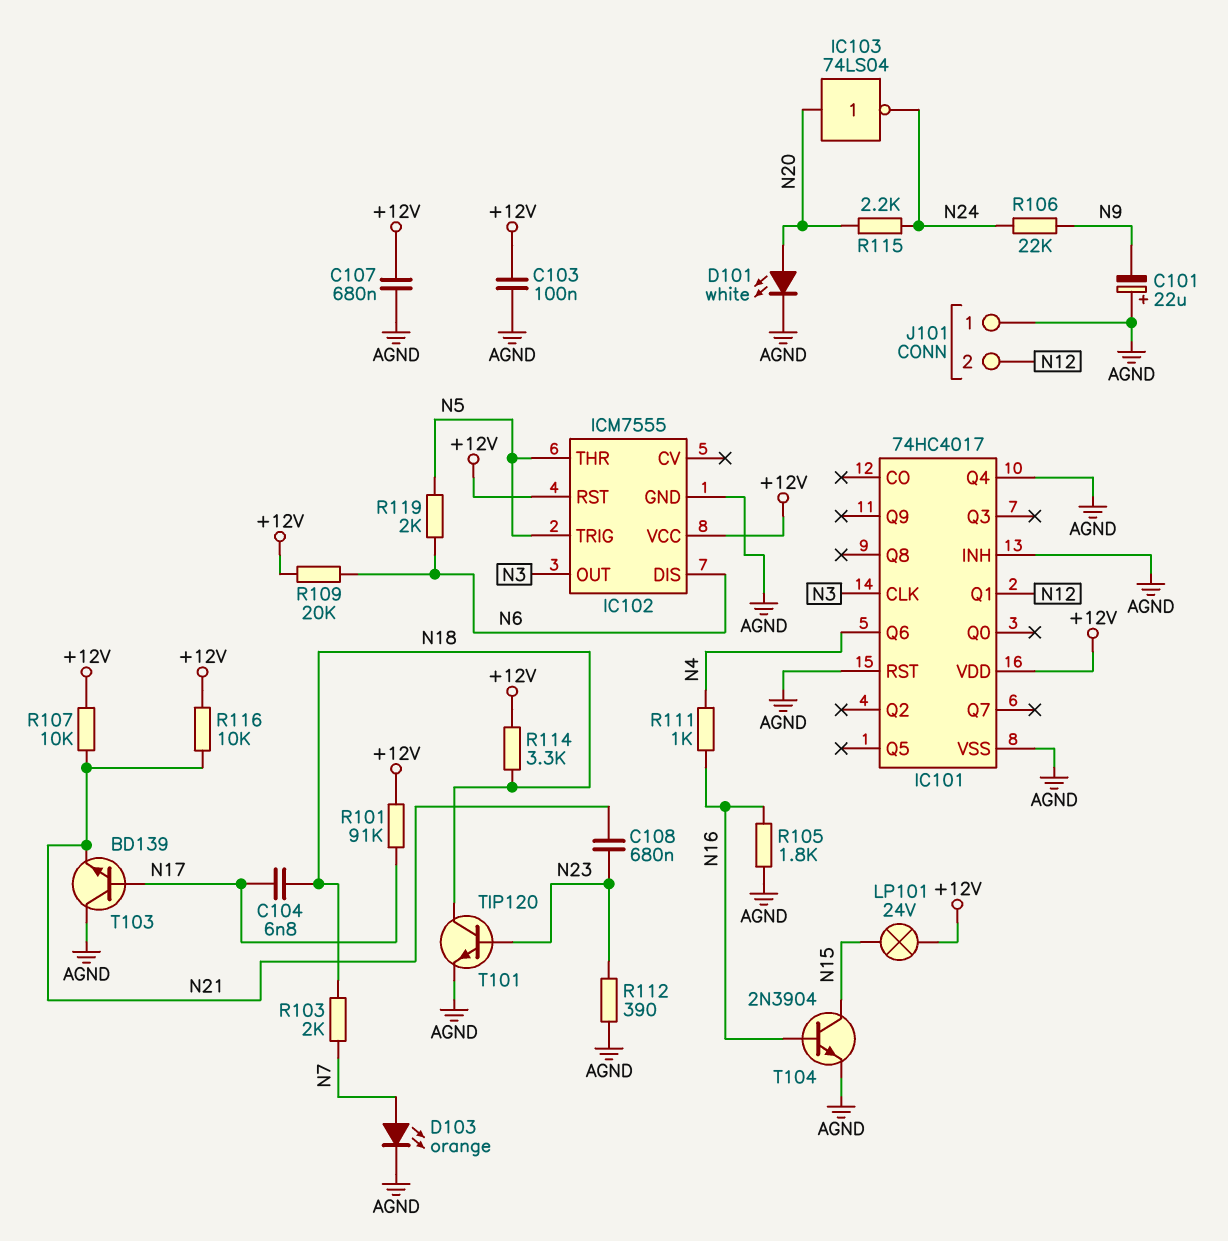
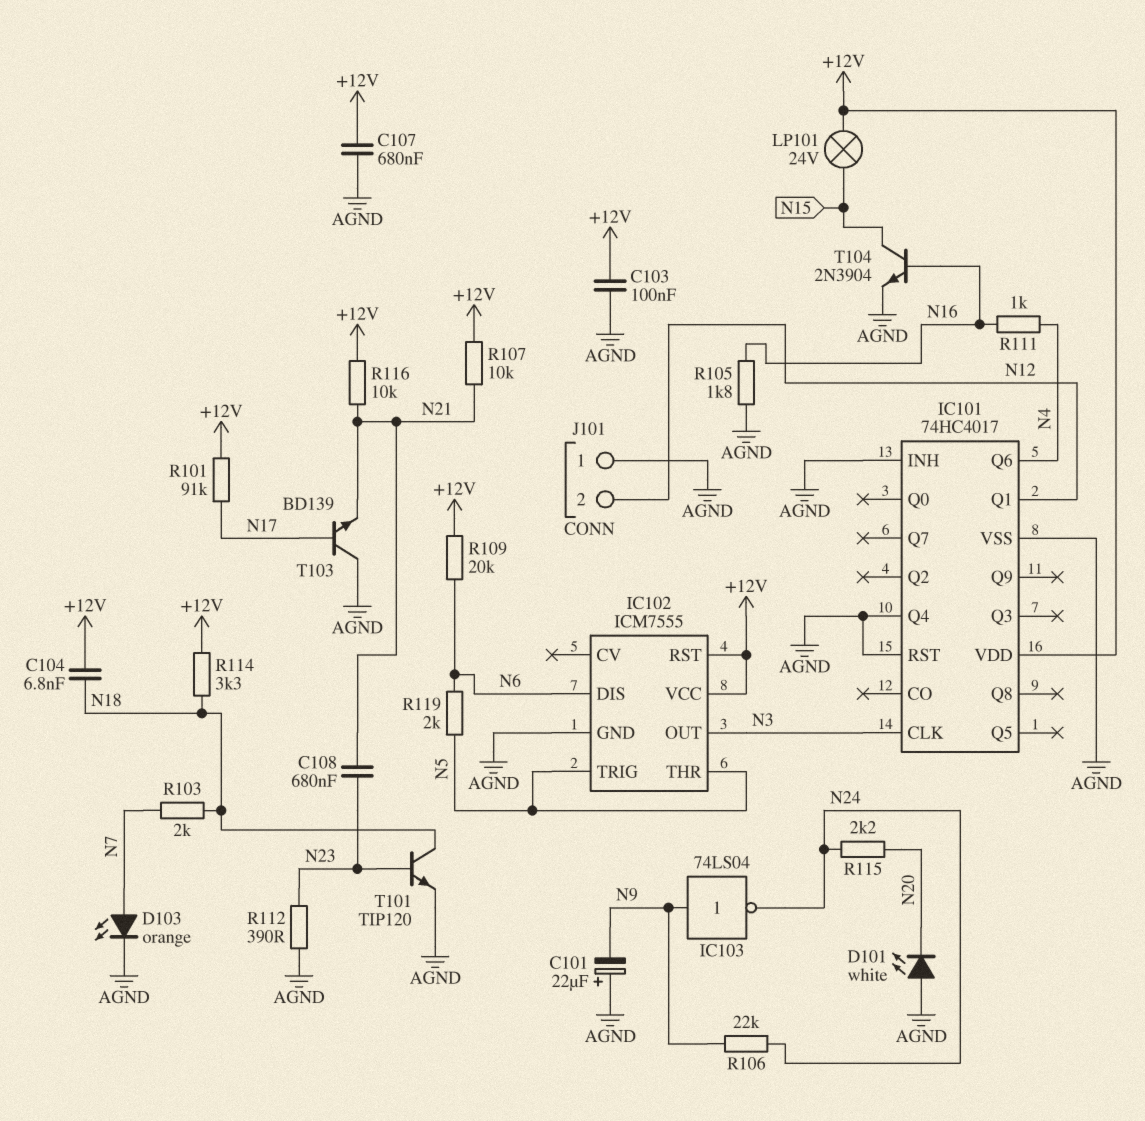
C104: 6.8nF (N17, N18) -> 6.8nF (+12V, N18)
D101: LED white (A N20, K AGND) -> LED white (A AGND, K N20)
IC103: NOT 74LS04 (in N20, out N24) -> NOT 74LS04 (in N9, out N24)

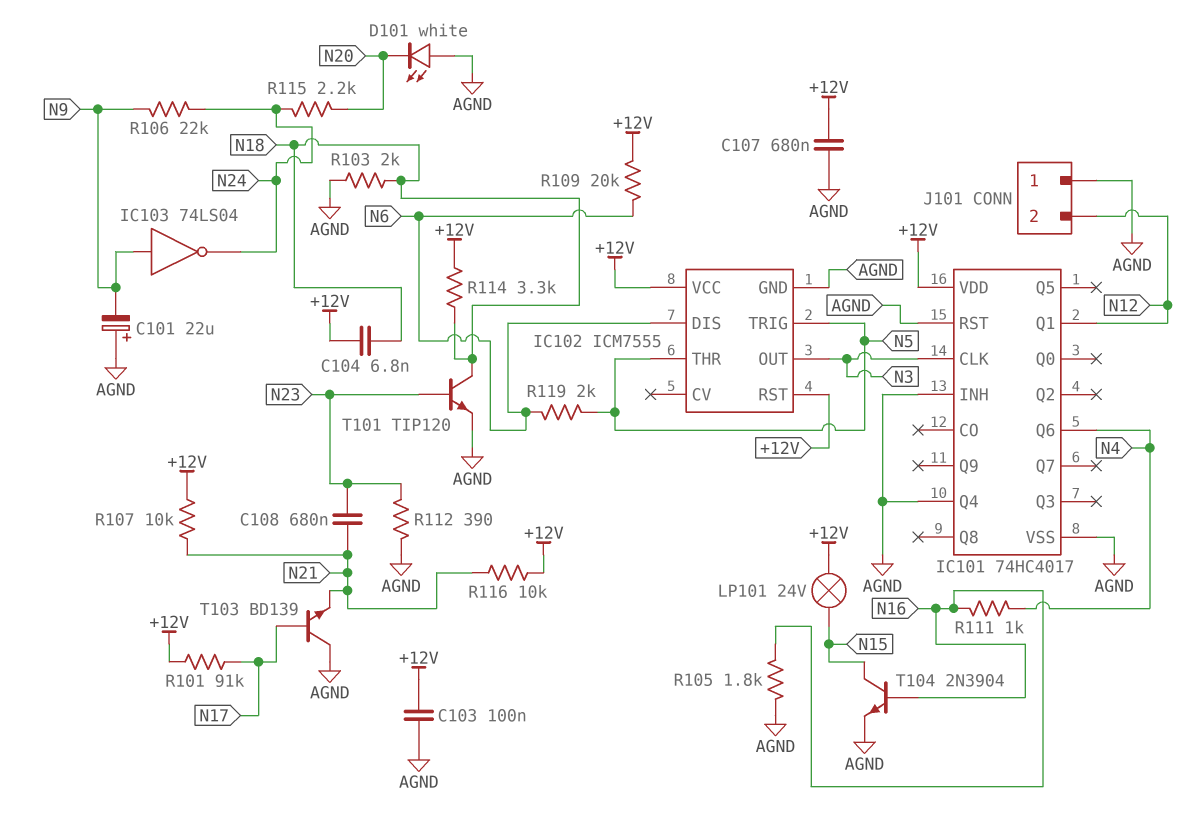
D103: LED orange (A N7, K AGND) -> none
R103: 2k (N7, N18) -> 2k (AGND, N18)

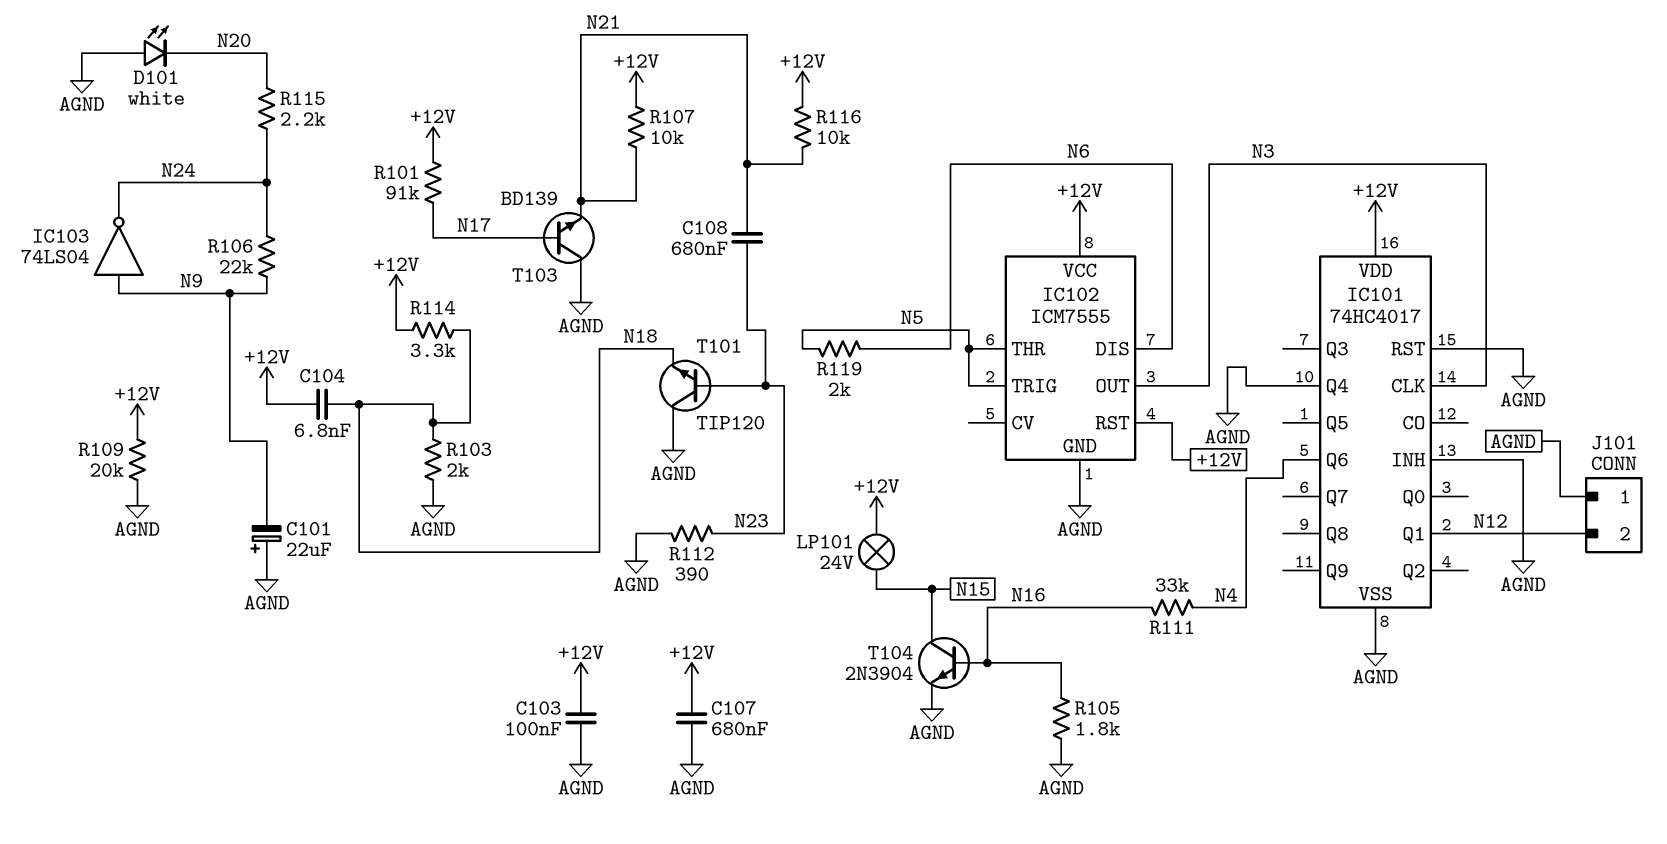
R109: 20k (+12V, N6) -> 20k (+12V, AGND)
R111: 1k (N4, N16) -> 33k (N4, N16)
T101: NPN TIP120 (B N23, C N18, E AGND) -> NPN TIP120 (B N23, C AGND, E N18)

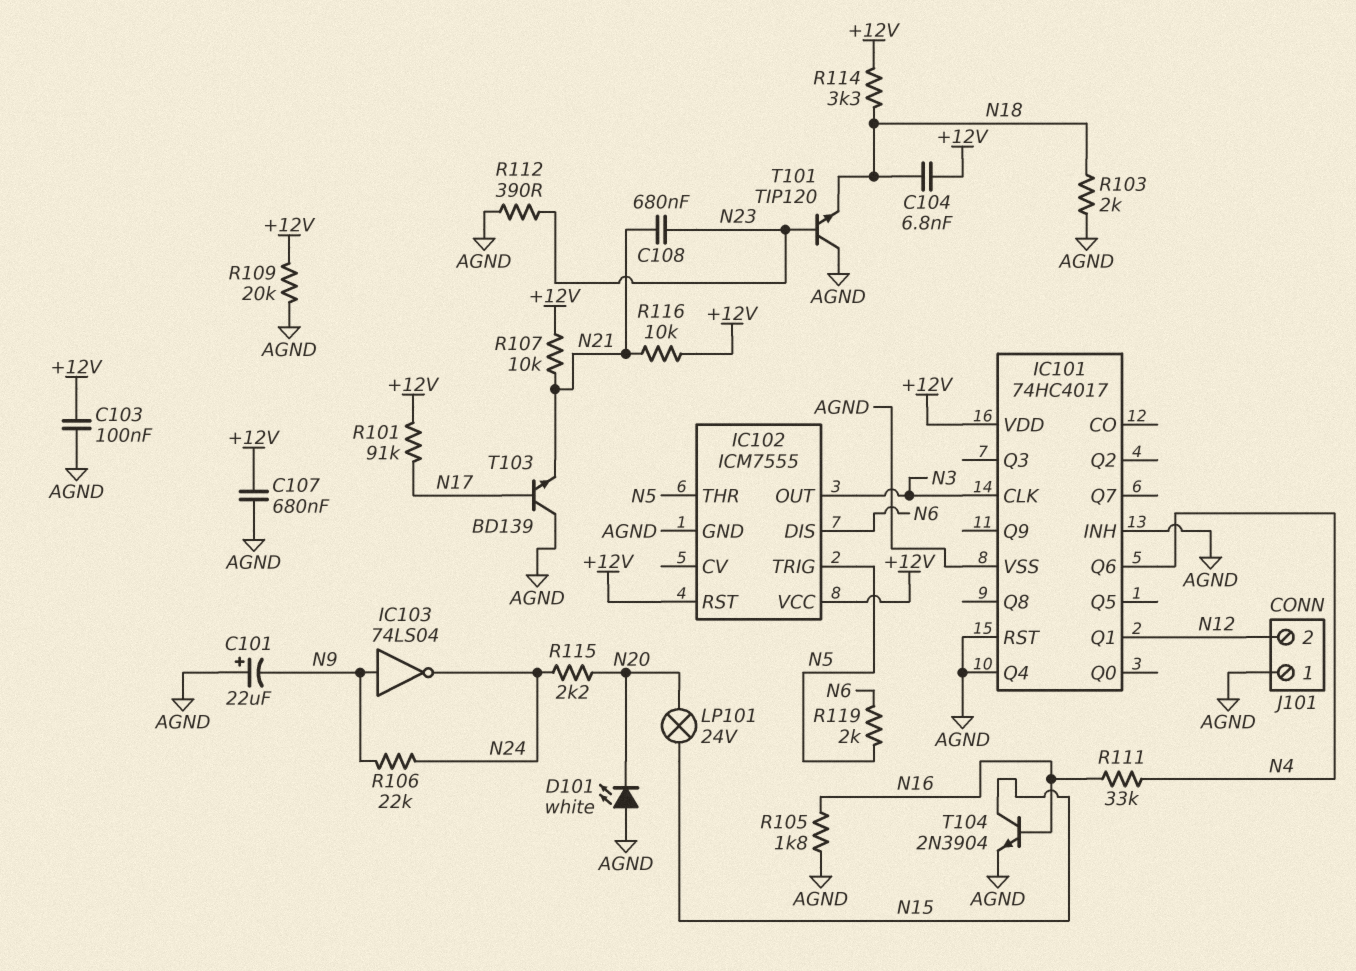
LP101: lamp 24V (+12V, N15) -> lamp 24V (N15, N20)

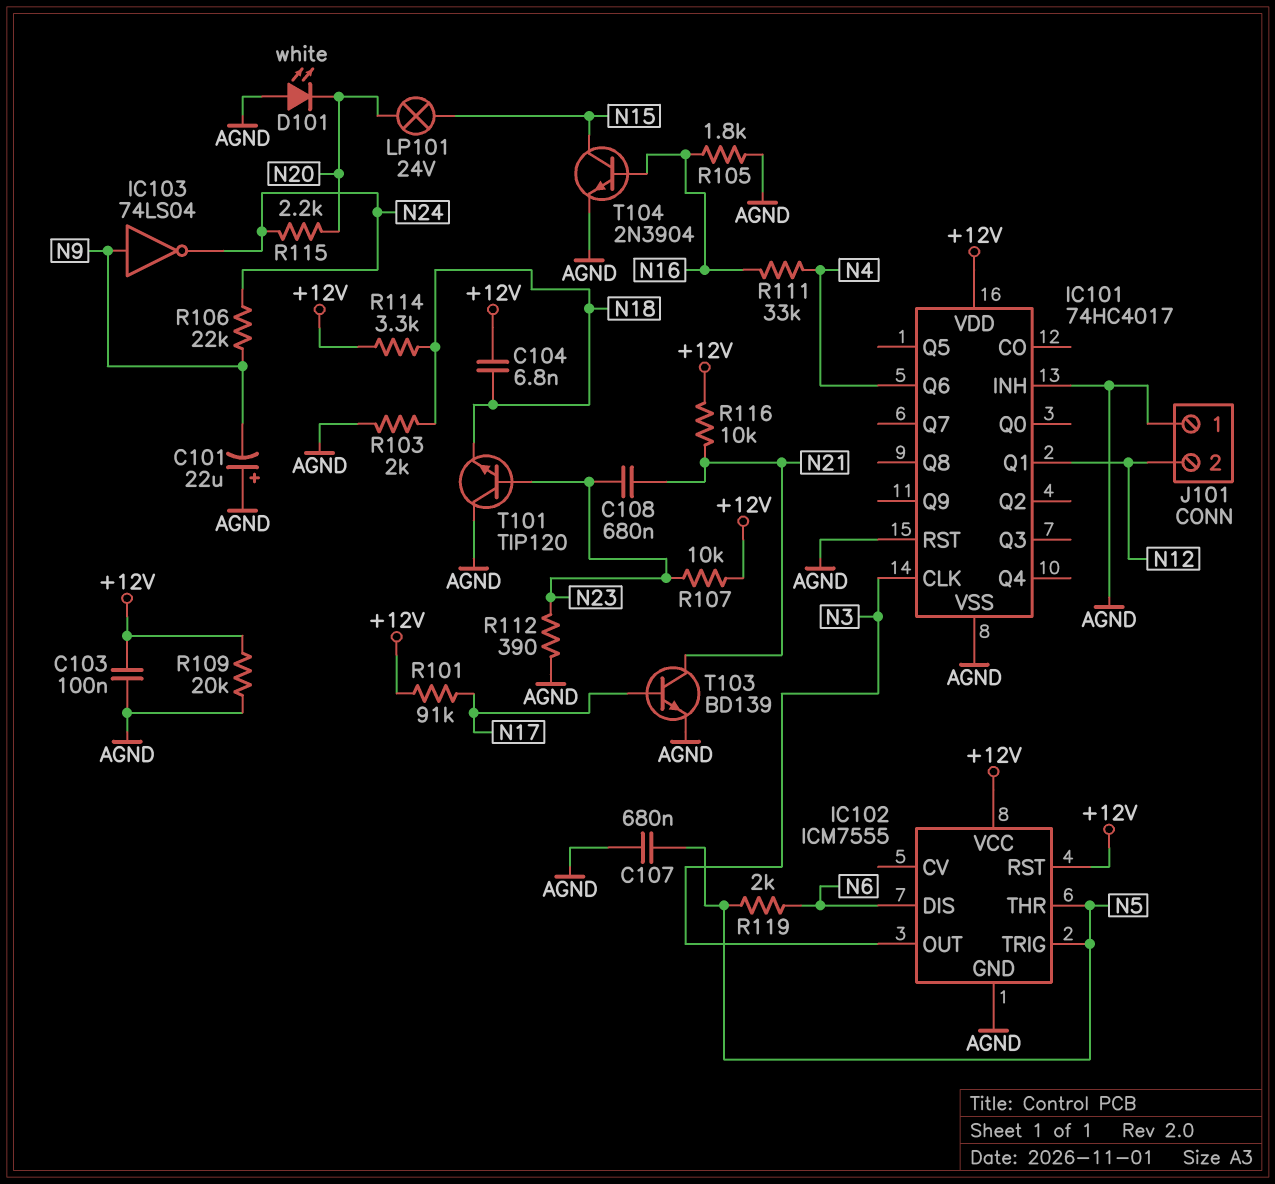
C107: 680nF (+12V, AGND) -> 680nF (AGND, N5)
IC101 pin Q4: AGND -> none
R107: 10k (+12V, N21) -> 10k (+12V, N23)
T103: NPN BD139 (B N17, C AGND, E N21) -> NPN BD139 (B N17, C N21, E AGND)

